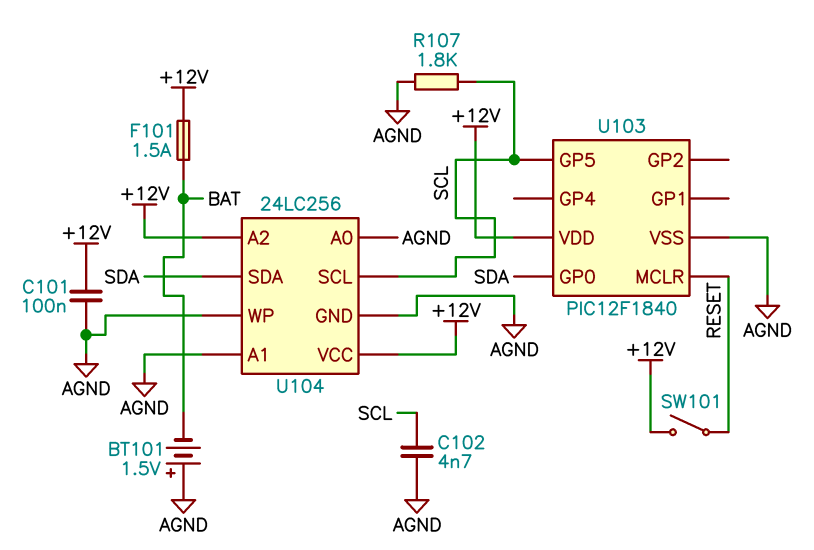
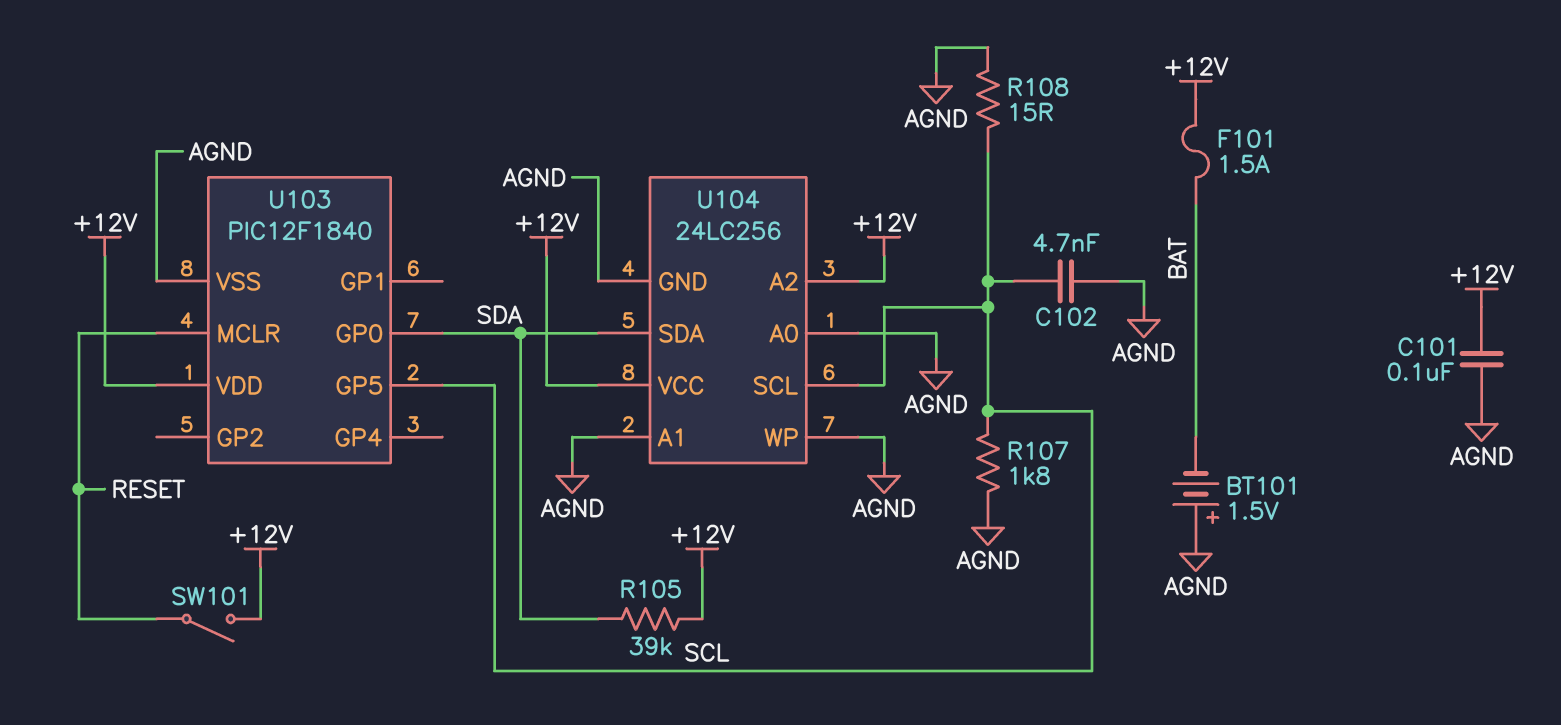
R105: none -> 39k (+12V, SDA)
R108: none -> 15 (AGND, SCL)

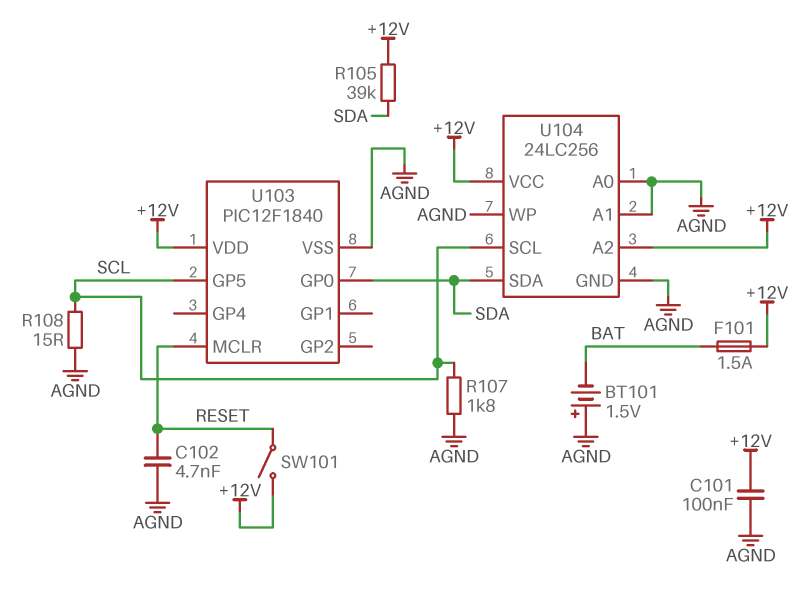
C102: 4.7nF (AGND, SCL) -> 4.7nF (AGND, RESET)

